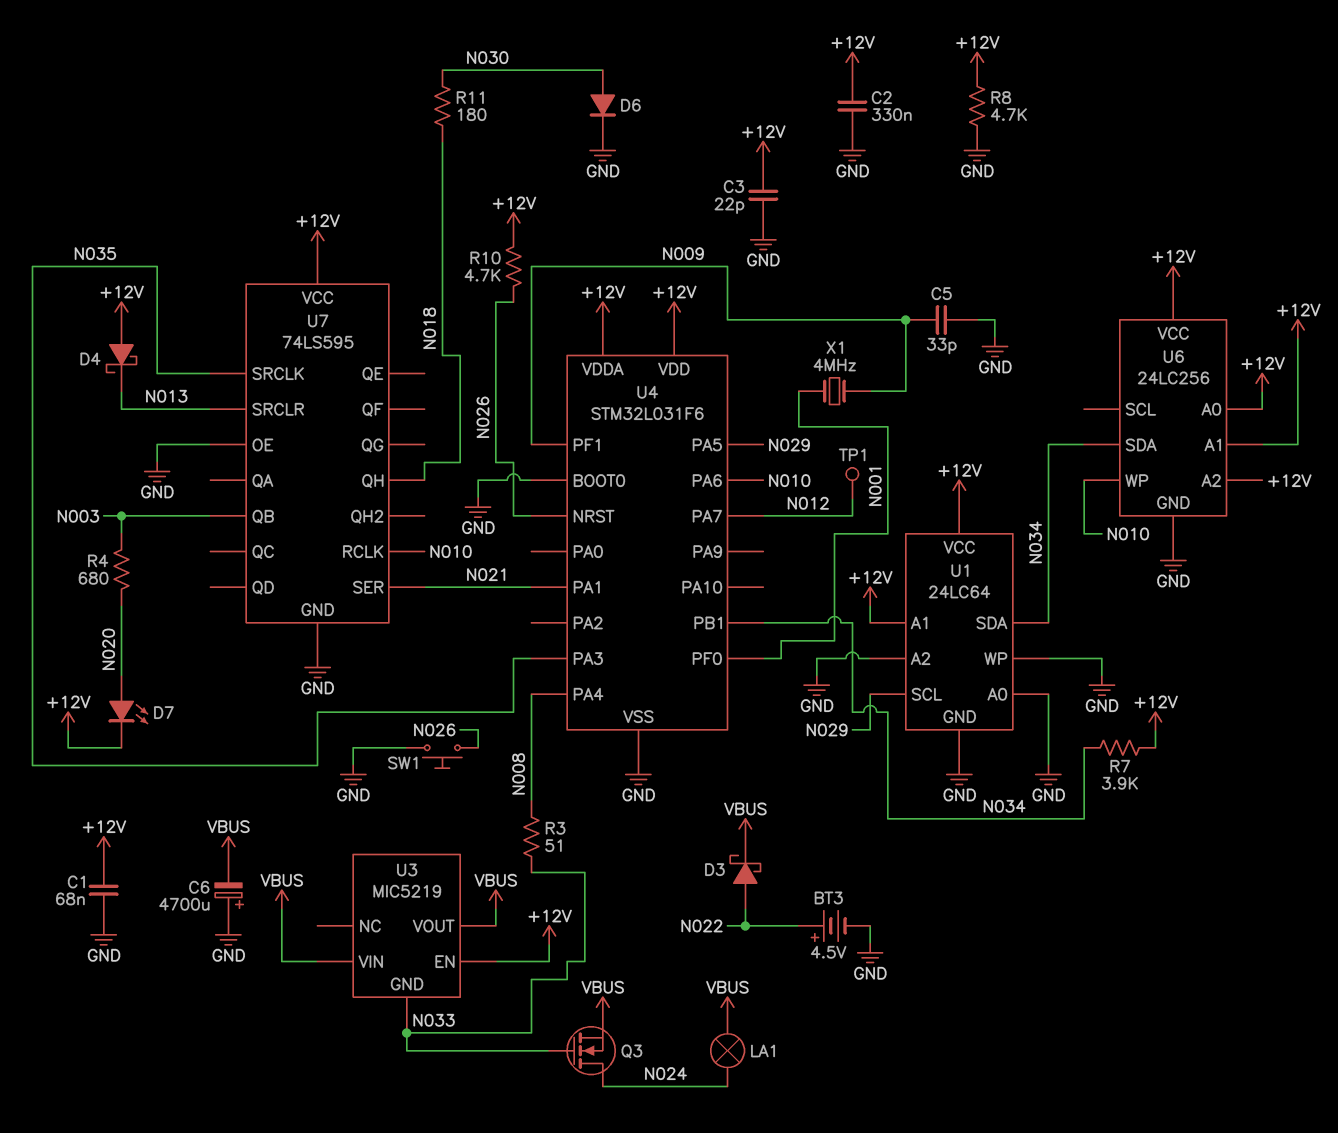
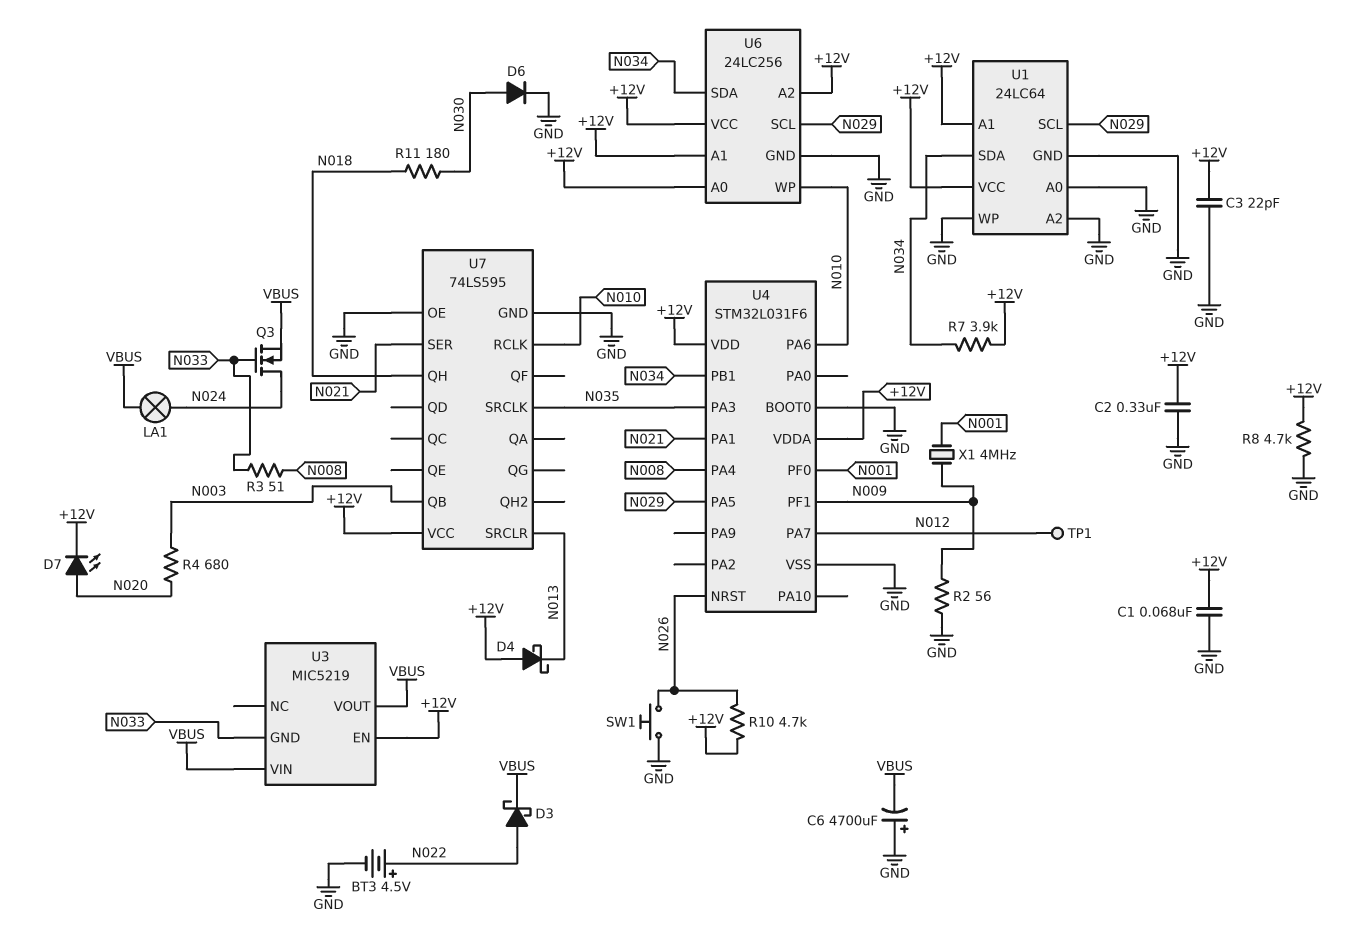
C5: 33pF (GND, N009) -> none
R2: none -> 56 (GND, N009)
U6 pin SCL: none -> N029

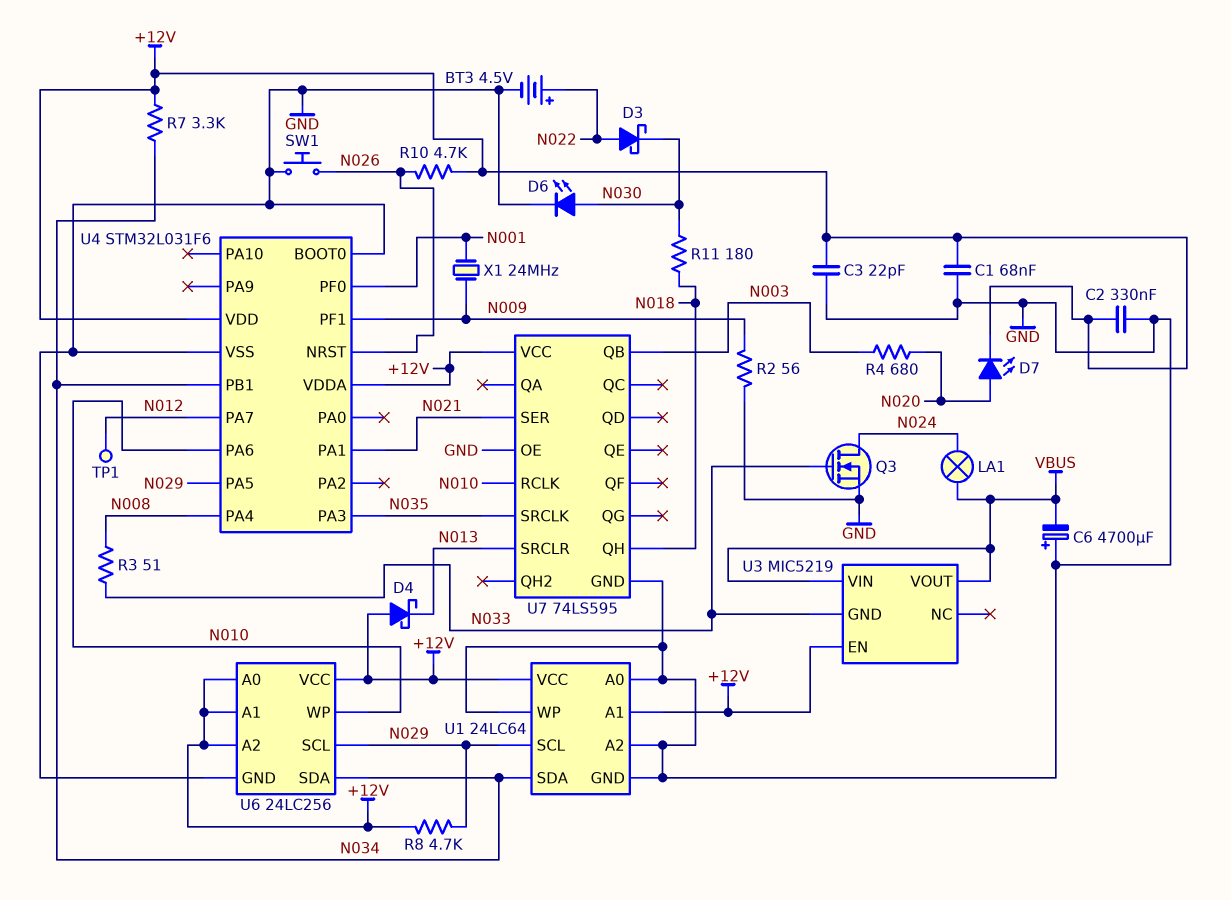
D3: schottky (A N022, K VBUS) -> schottky (A N022, K N030)
D6: diode (A N030, K GND) -> LED (A N030, K GND)
Q3: NMOS (G N033, D N024, S VBUS) -> NMOS (G N033, D N024, S GND)
R7: 3.9k (+12V, N034) -> 3.3k (+12V, N034)
R8: 4.7k (+12V, GND) -> 4.7k (+12V, N029)
X1: 4MHz (N001, N009) -> 24MHz (N001, N009)

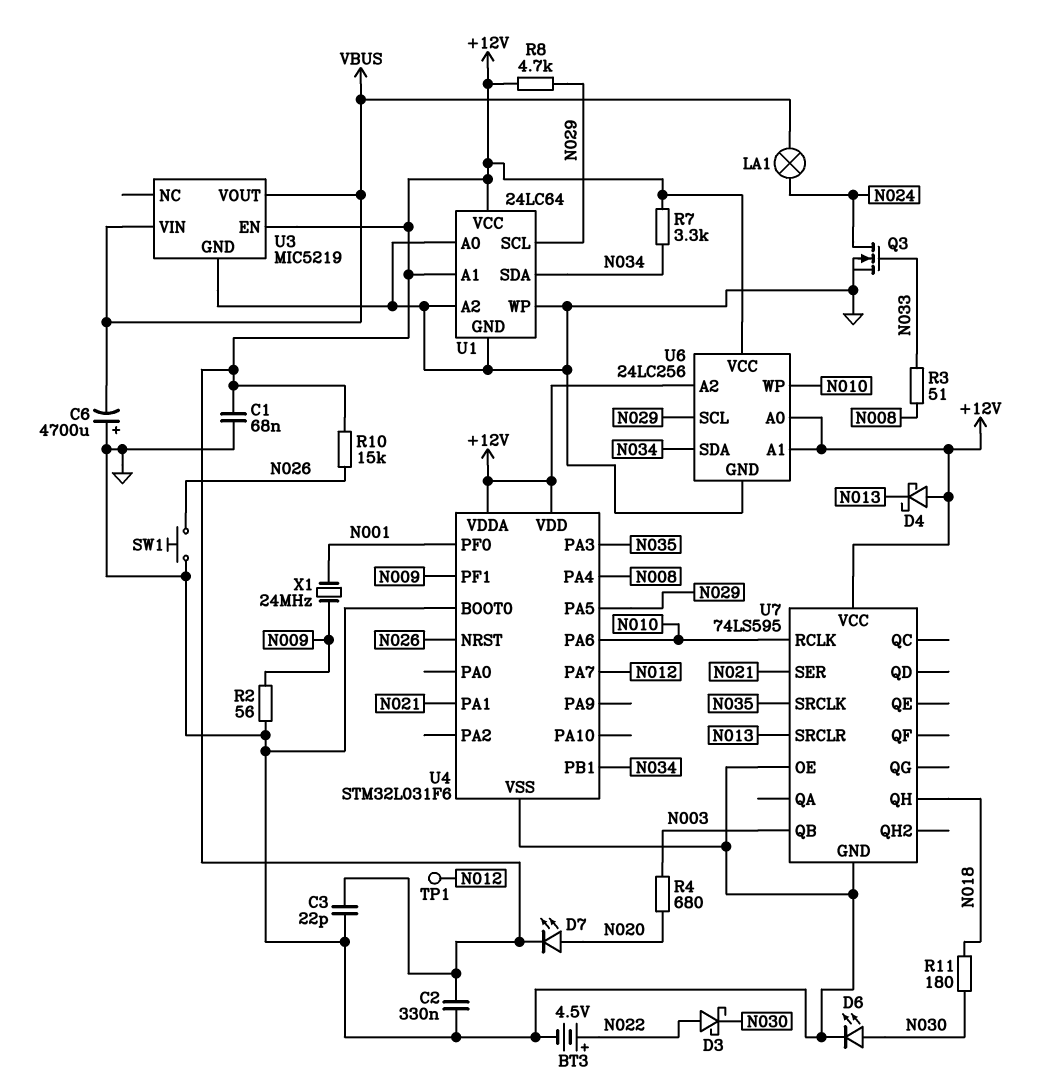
R10: 4.7k (+12V, N026) -> 15k (+12V, N026)
U3 pin GND: N033 -> GND

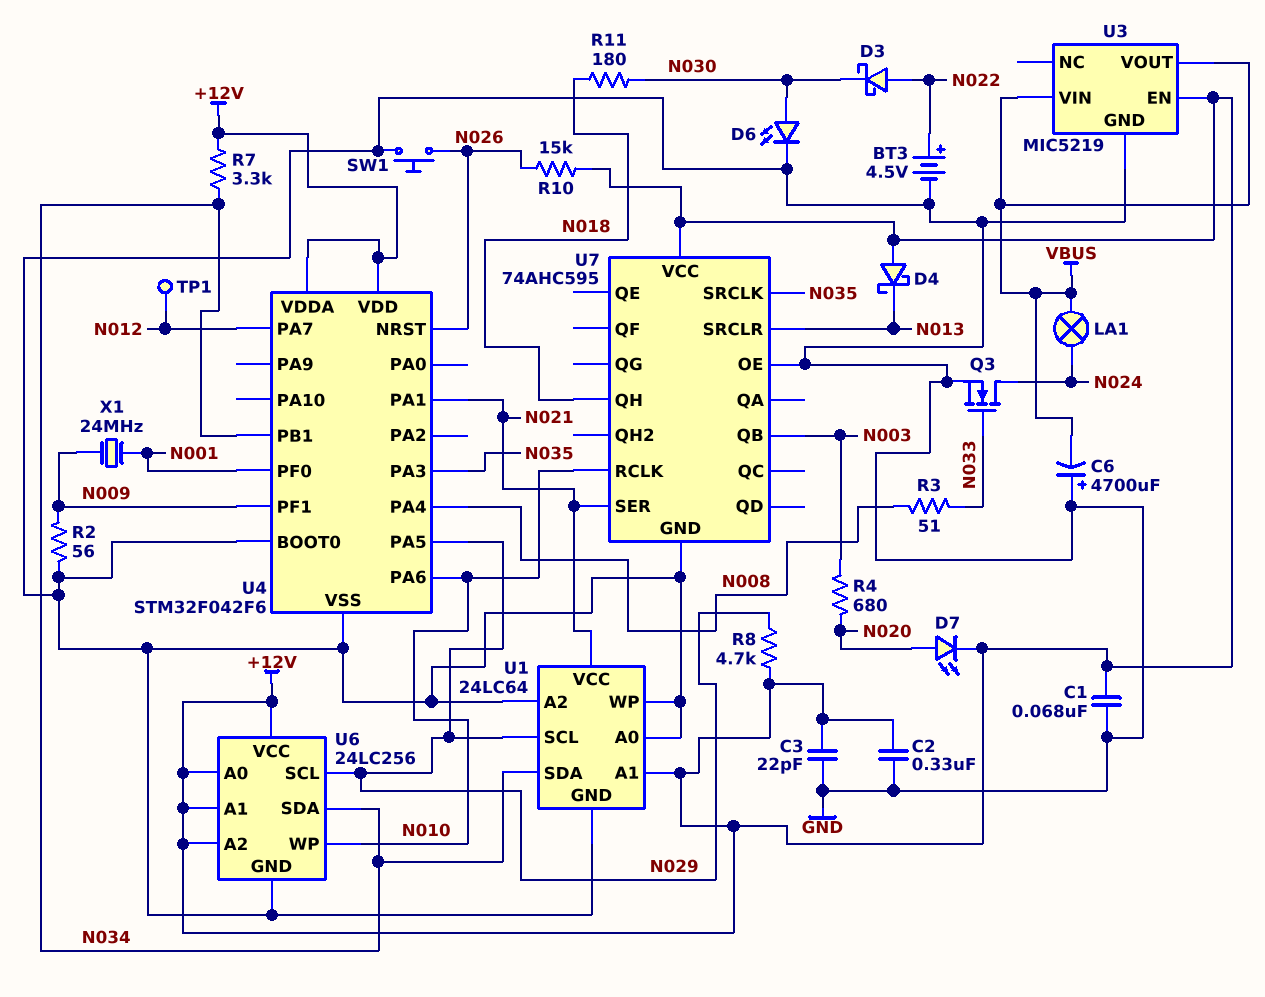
U1 pin VCC: +12V -> N021
U4: STM32L031F6 -> STM32F042F6
U7: 74LS595 -> 74AHC595

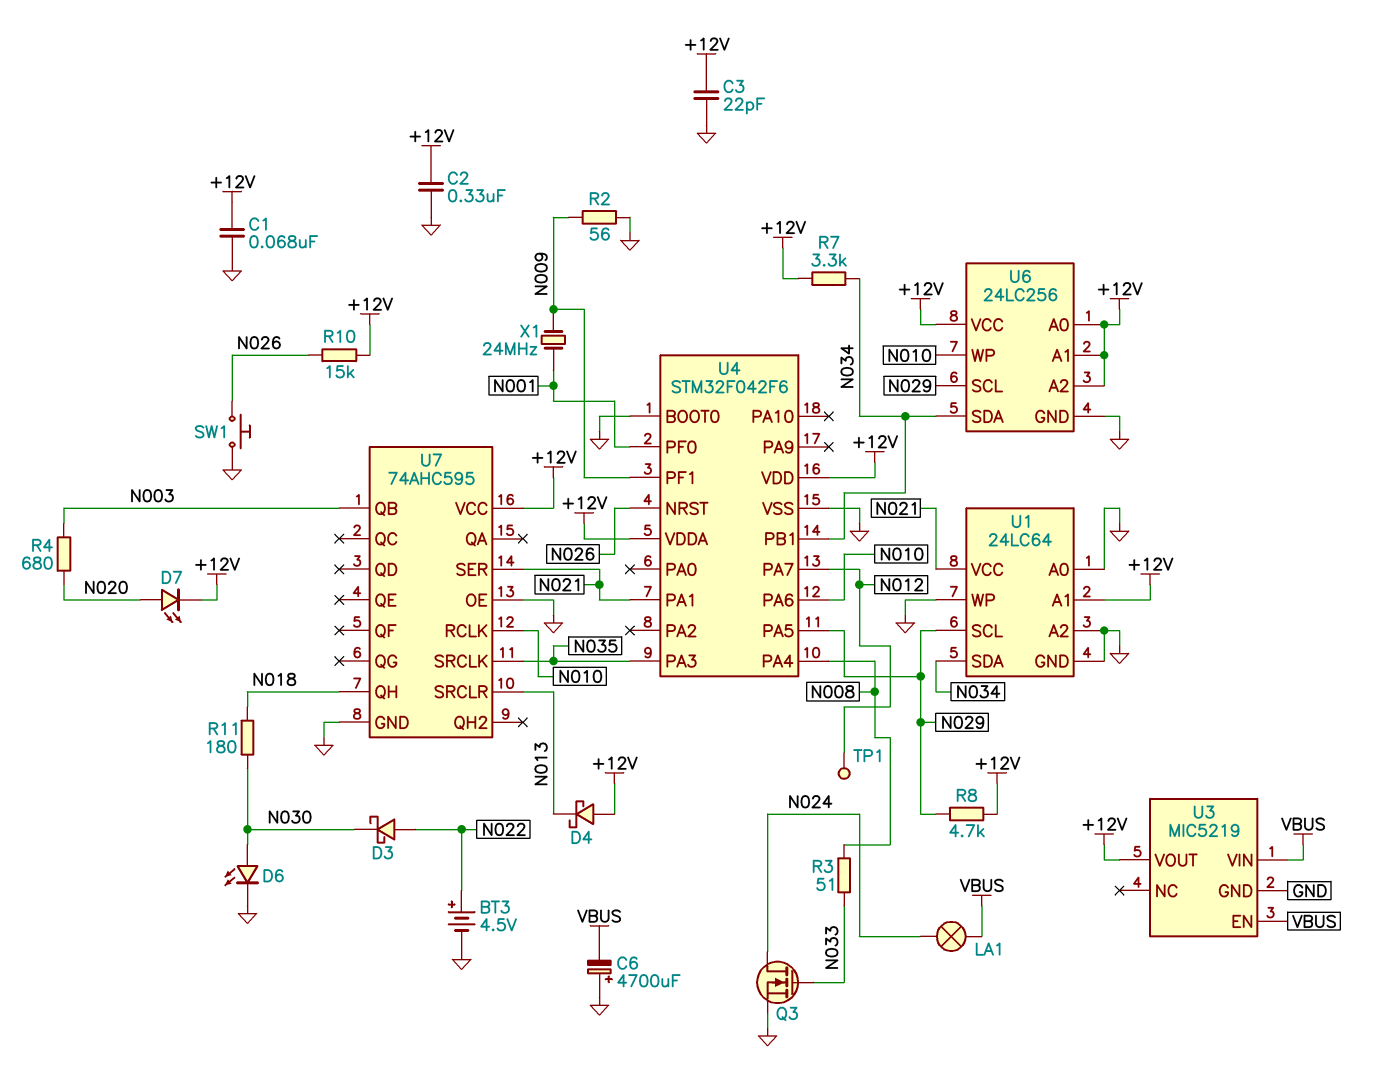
U3 pin EN: +12V -> VBUS
U3 pin VOUT: VBUS -> +12V

